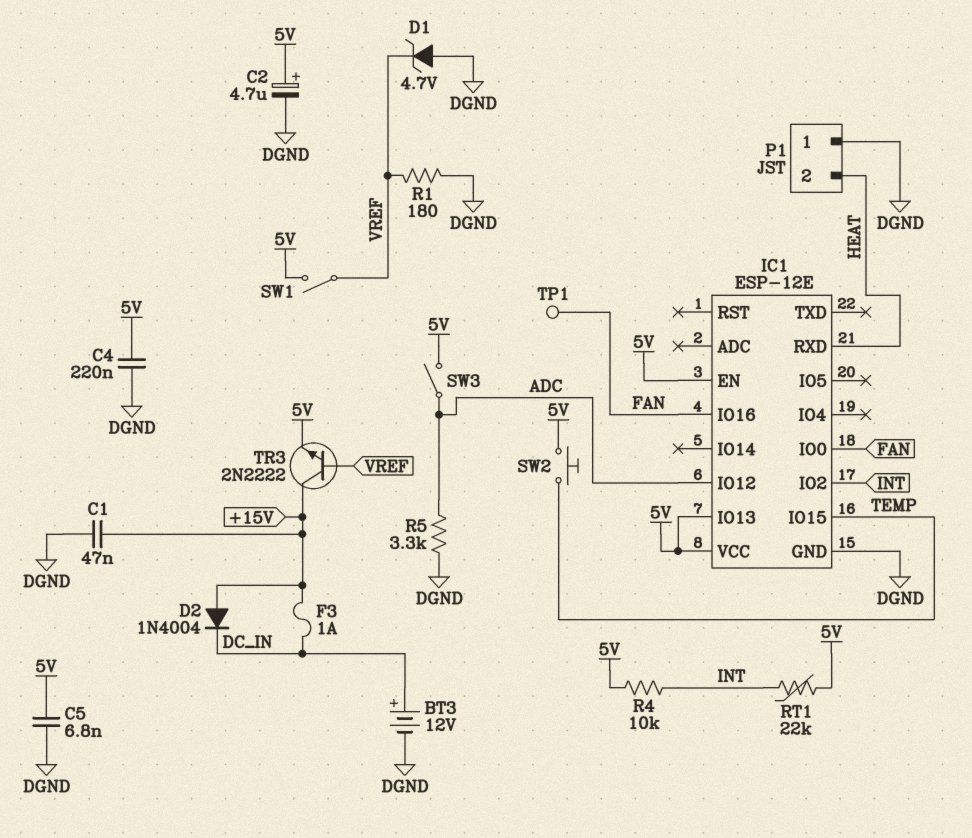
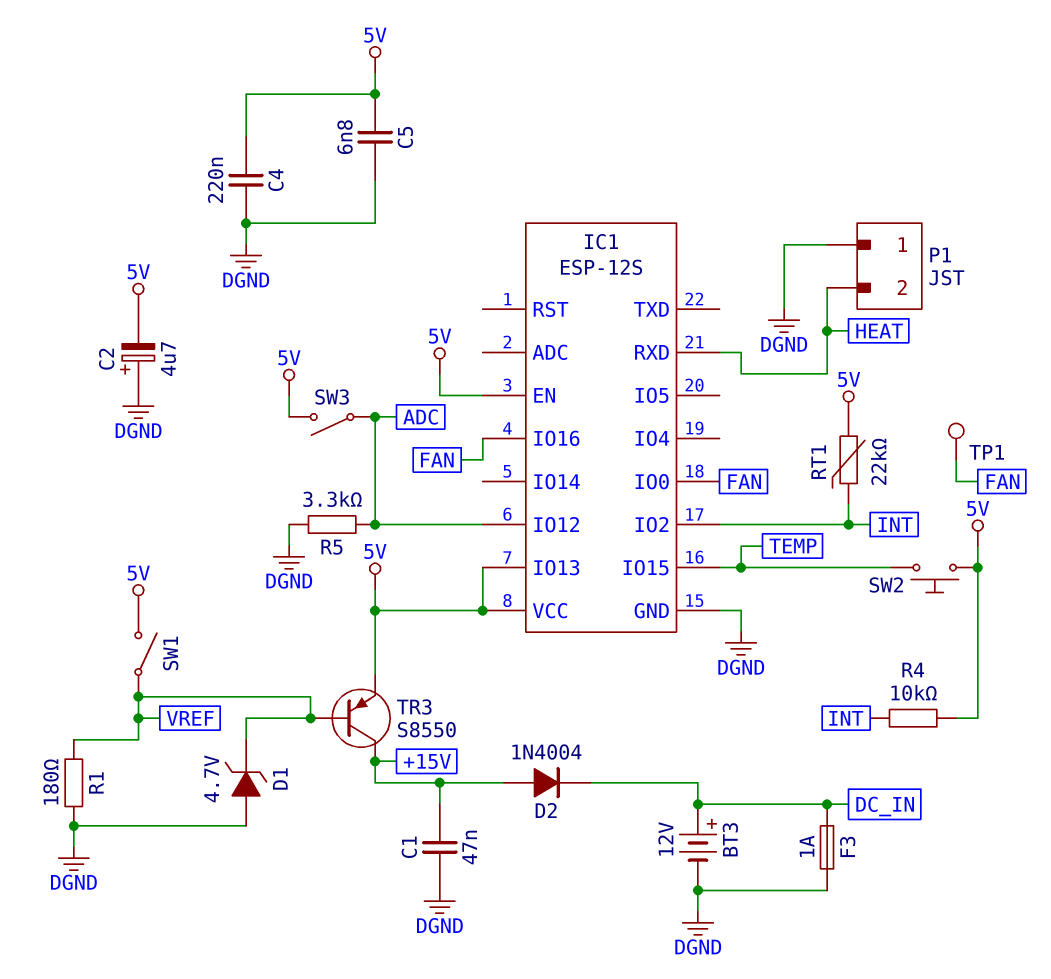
C2: 4.7uF (plus 5V, minus DGND) -> 4.7uF (plus DGND, minus 5V)
F3: 1A (+15V, DC_IN) -> 1A (DC_IN, DGND)
IC1: ESP-12E -> ESP-12S
TR3: NPN 2N2222 (B VREF, C +15V, E 5V) -> PNP S8550 (B VREF, C +15V, E 5V)

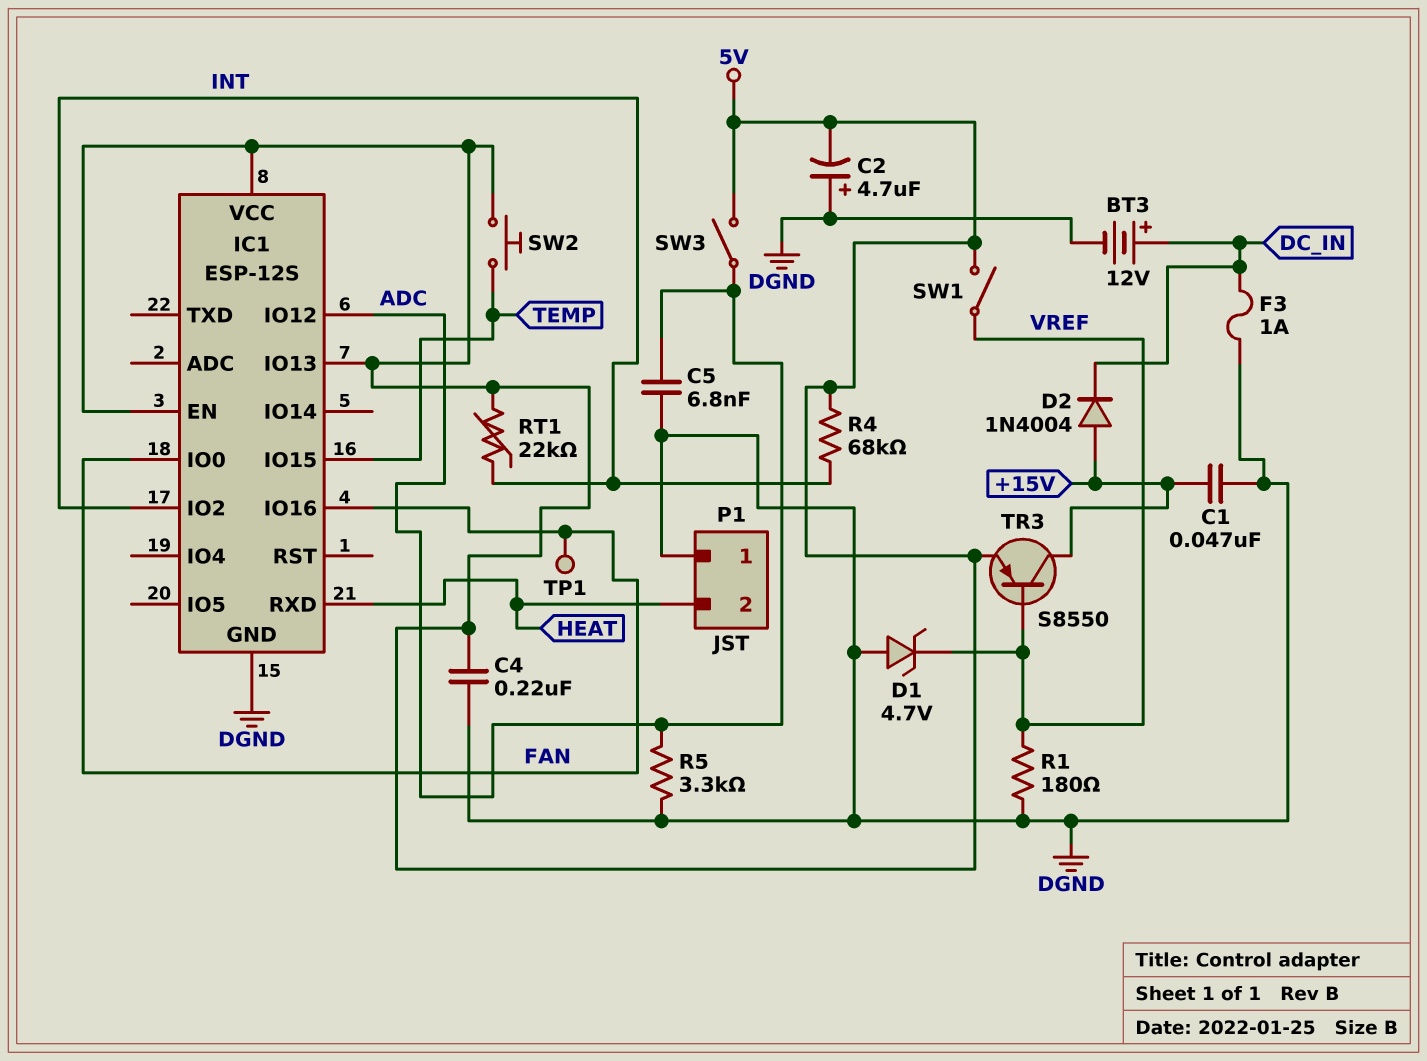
C5: 6.8nF (5V, DGND) -> 6.8nF (ADC, DGND)
R4: 10k (5V, INT) -> 68k (5V, INT)

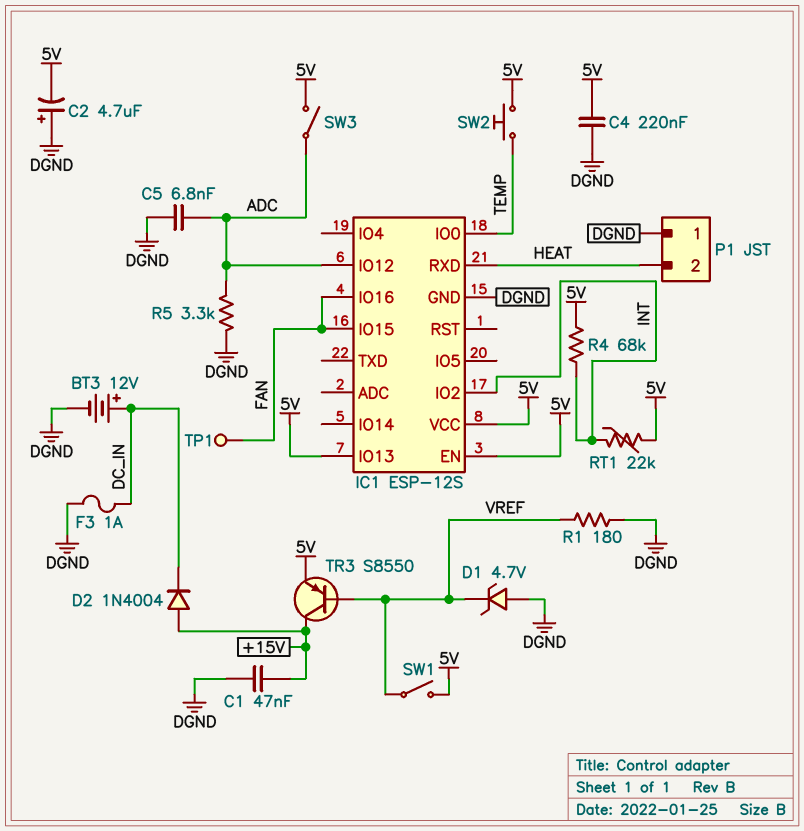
IC1 pin IO0: FAN -> TEMP
IC1 pin IO15: TEMP -> FAN

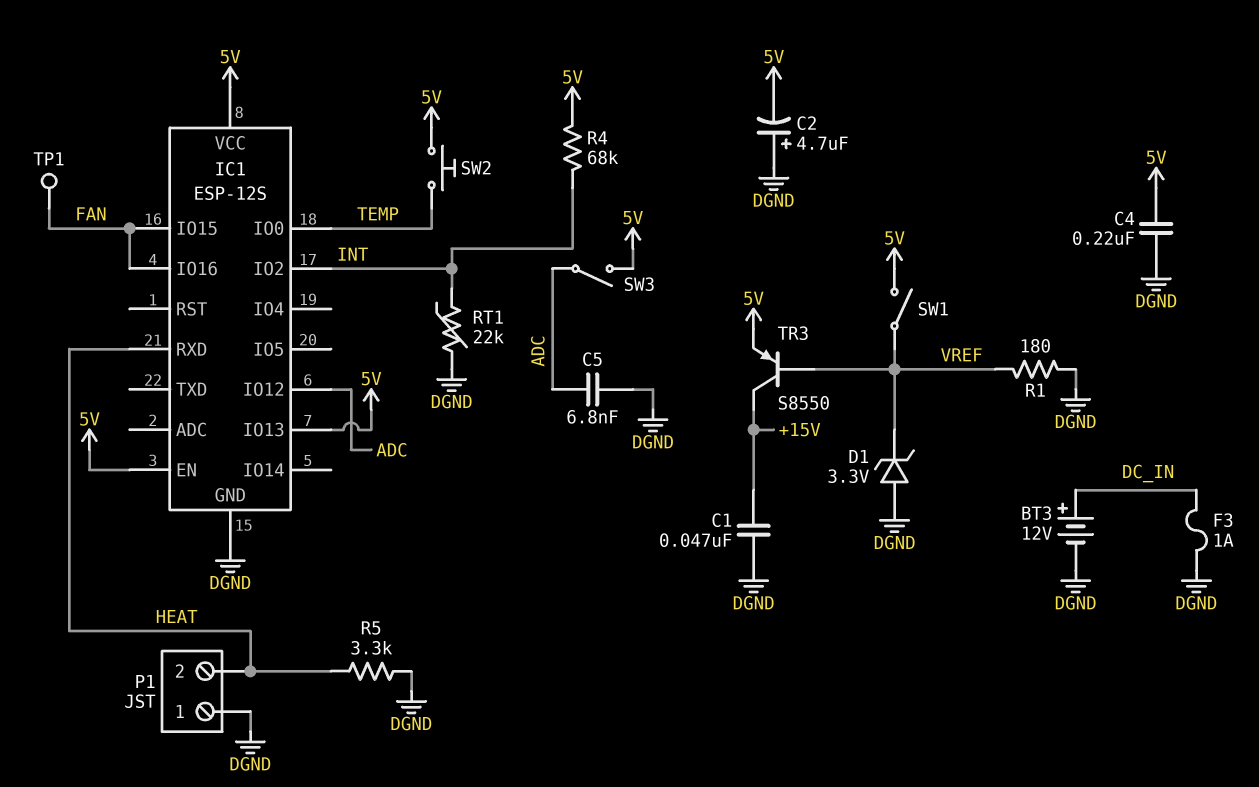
D1: zener 4.7V (A DGND, K VREF) -> zener 3.3V (A DGND, K VREF)
D2: diode 1N4004 (A +15V, K DC_IN) -> none
R5: 3.3k (ADC, DGND) -> 3.3k (DGND, HEAT)
RT1: 22k (5V, INT) -> 22k (DGND, INT)

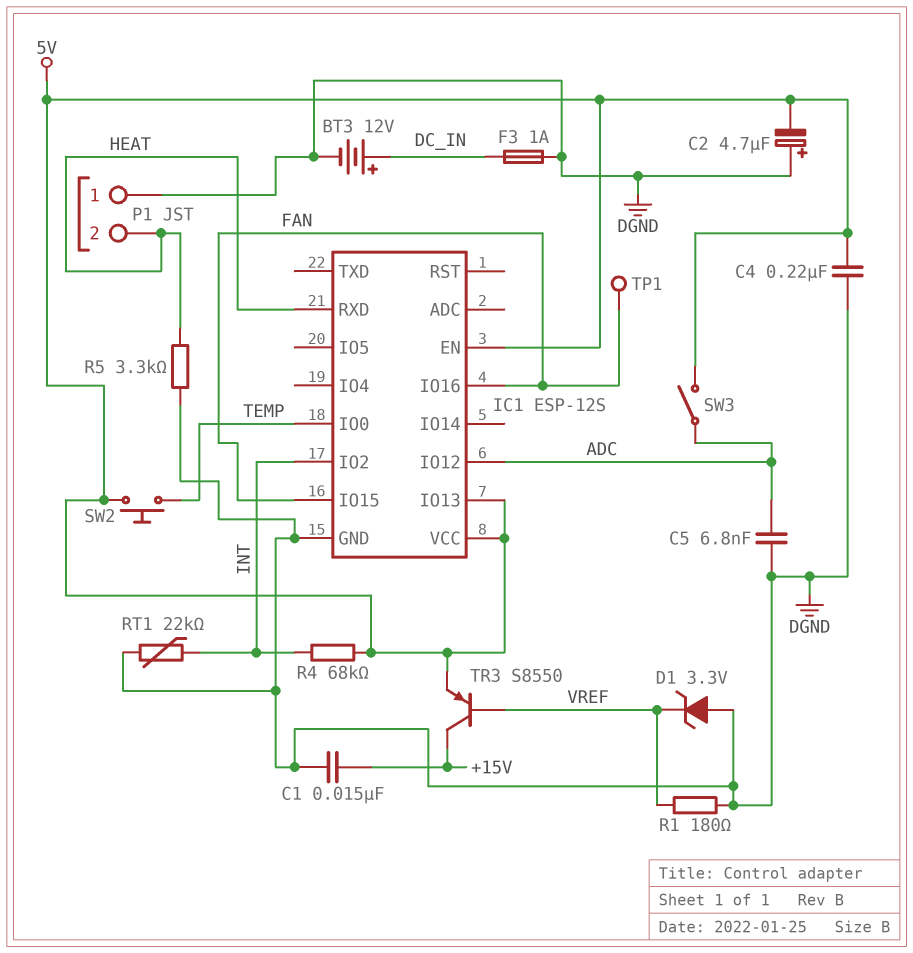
C1: 47nF (+15V, DGND) -> 15nF (+15V, DGND)
SW1: switch (5V, VREF) -> none

